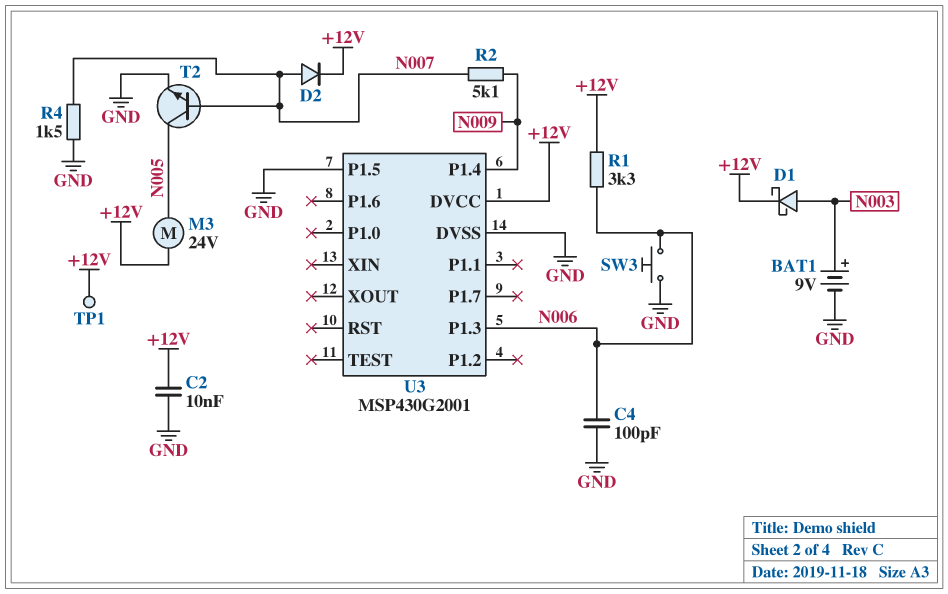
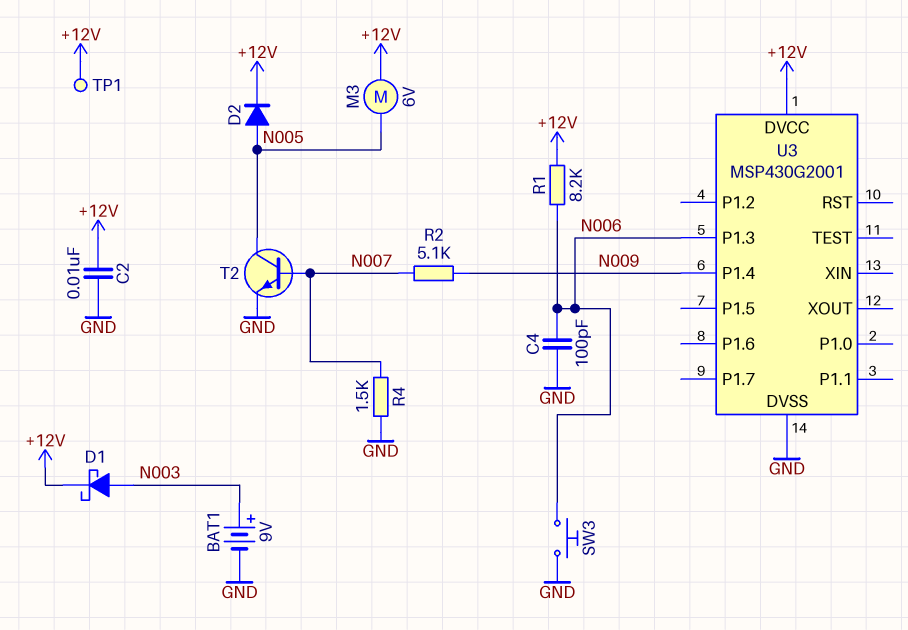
D2: diode (A N007, K +12V) -> diode (A N005, K +12V)
M3: motor 24V (+12V, N005) -> motor 6V (+12V, N005)
R1: 3.3k (+12V, N006) -> 8.2k (+12V, N006)
U3 pin P1.5: GND -> none

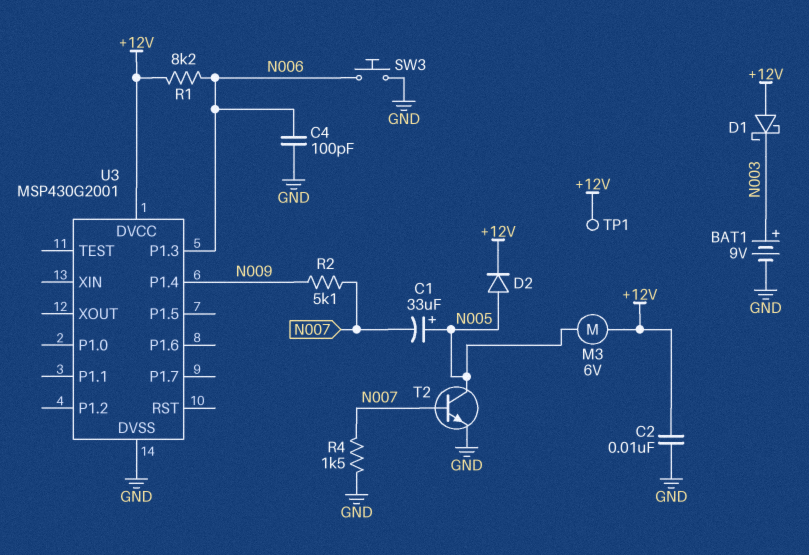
C1: none -> 33uF (plus N005, minus N007)
D1: schottky (A N003, K +12V) -> schottky (A +12V, K N003)

